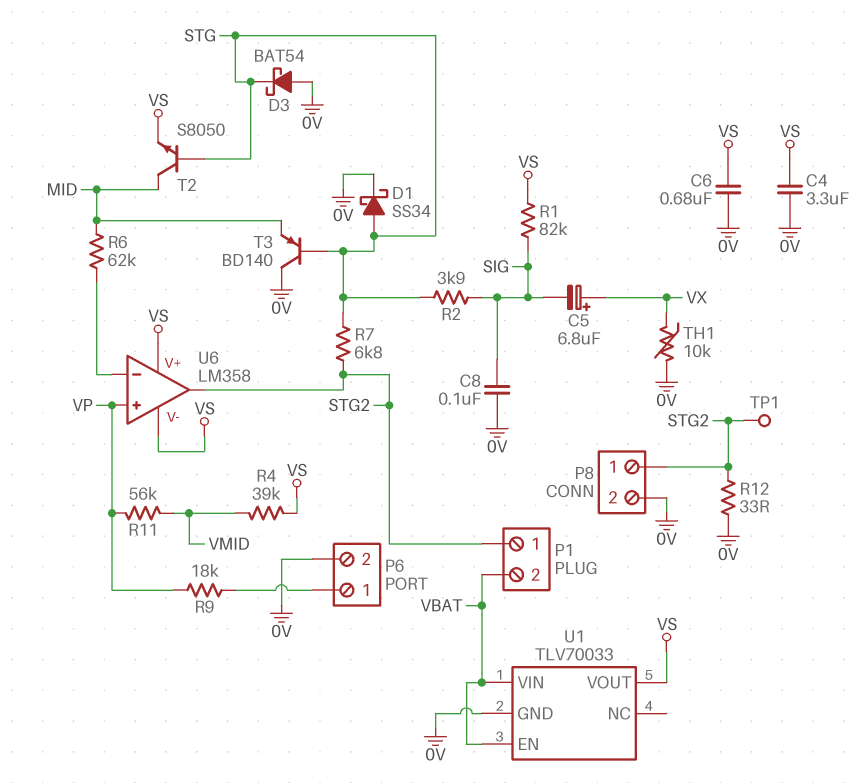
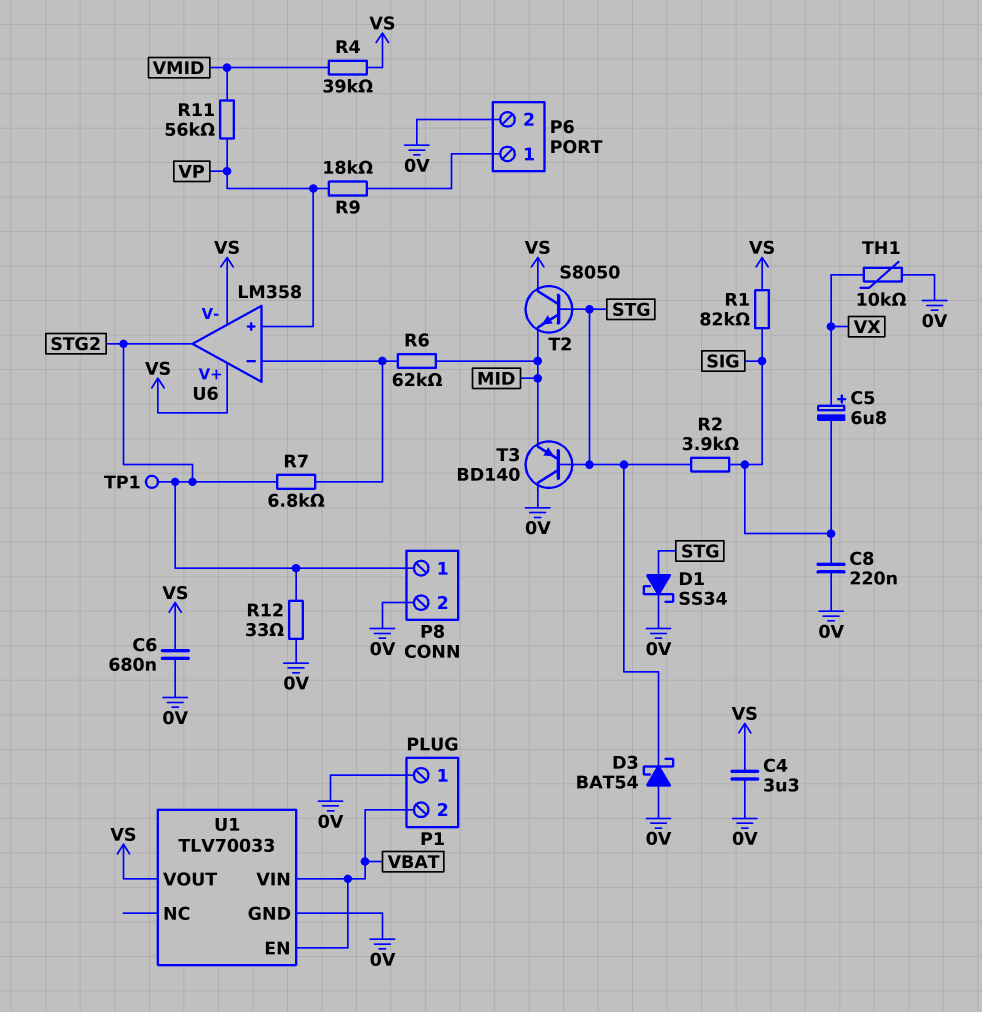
C8: 100nF (0V, SIG) -> 220nF (0V, SIG)
P1 pin 1: STG2 -> 0V
R7: 6.8k (STG, STG2) -> 6.8k (STG2, U6/in-)
T2: NPN S8050 (B STG, C MID, E VS) -> NPN S8050 (B STG, C VS, E MID)

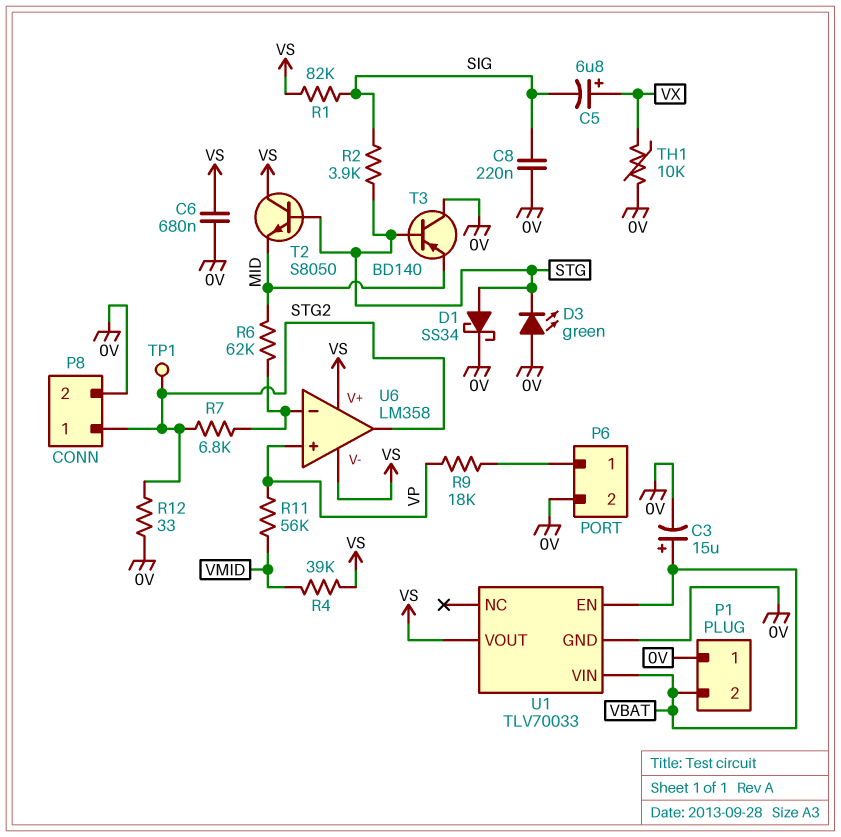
C3: none -> 15uF (plus VBAT, minus 0V)
C4: 3.3uF (0V, VS) -> none
D3: schottky BAT54 (A 0V, K STG) -> LED green (A 0V, K STG)

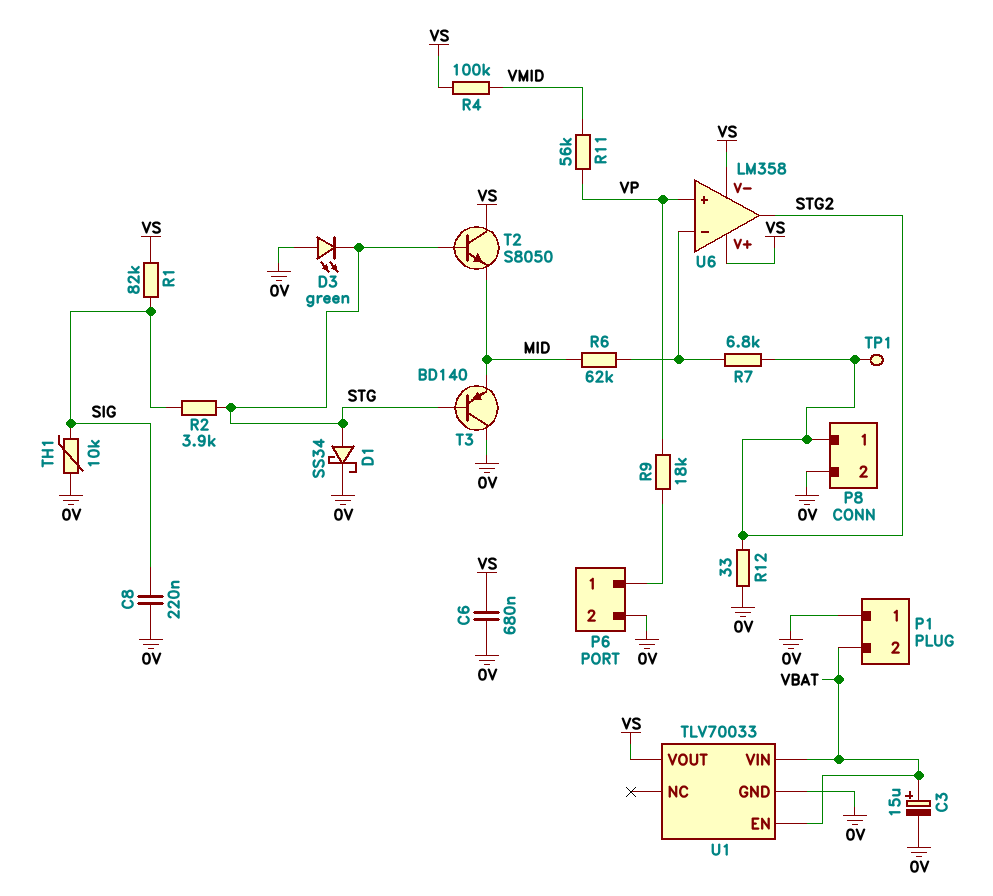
C5: 6.8uF (plus VX, minus SIG) -> none
R4: 39k (VMID, VS) -> 100k (VMID, VS)
TH1: 10k (0V, VX) -> 10k (0V, SIG)

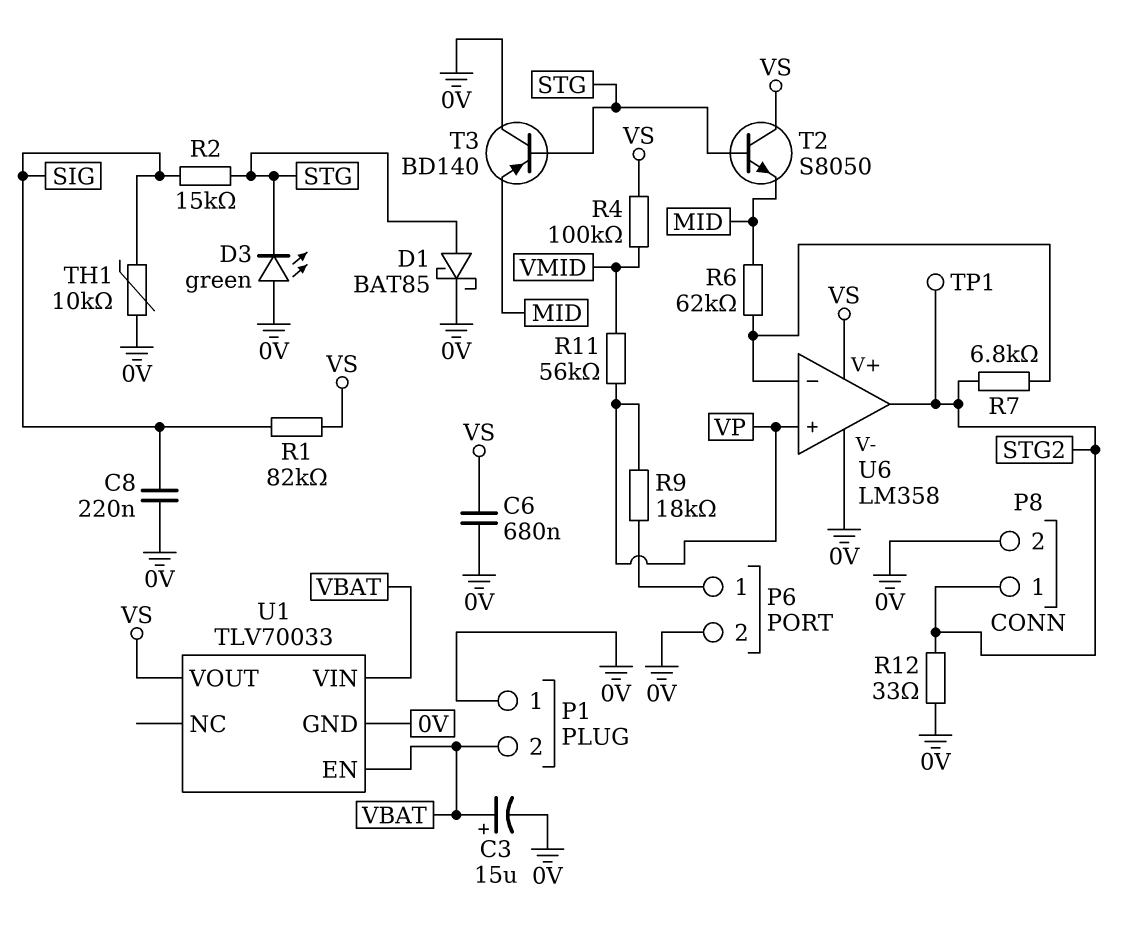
D1: schottky SS34 (A STG, K 0V) -> schottky BAT85 (A STG, K 0V)
R2: 3.9k (SIG, STG) -> 15k (SIG, STG)
U6 pin V-: VS -> 0V

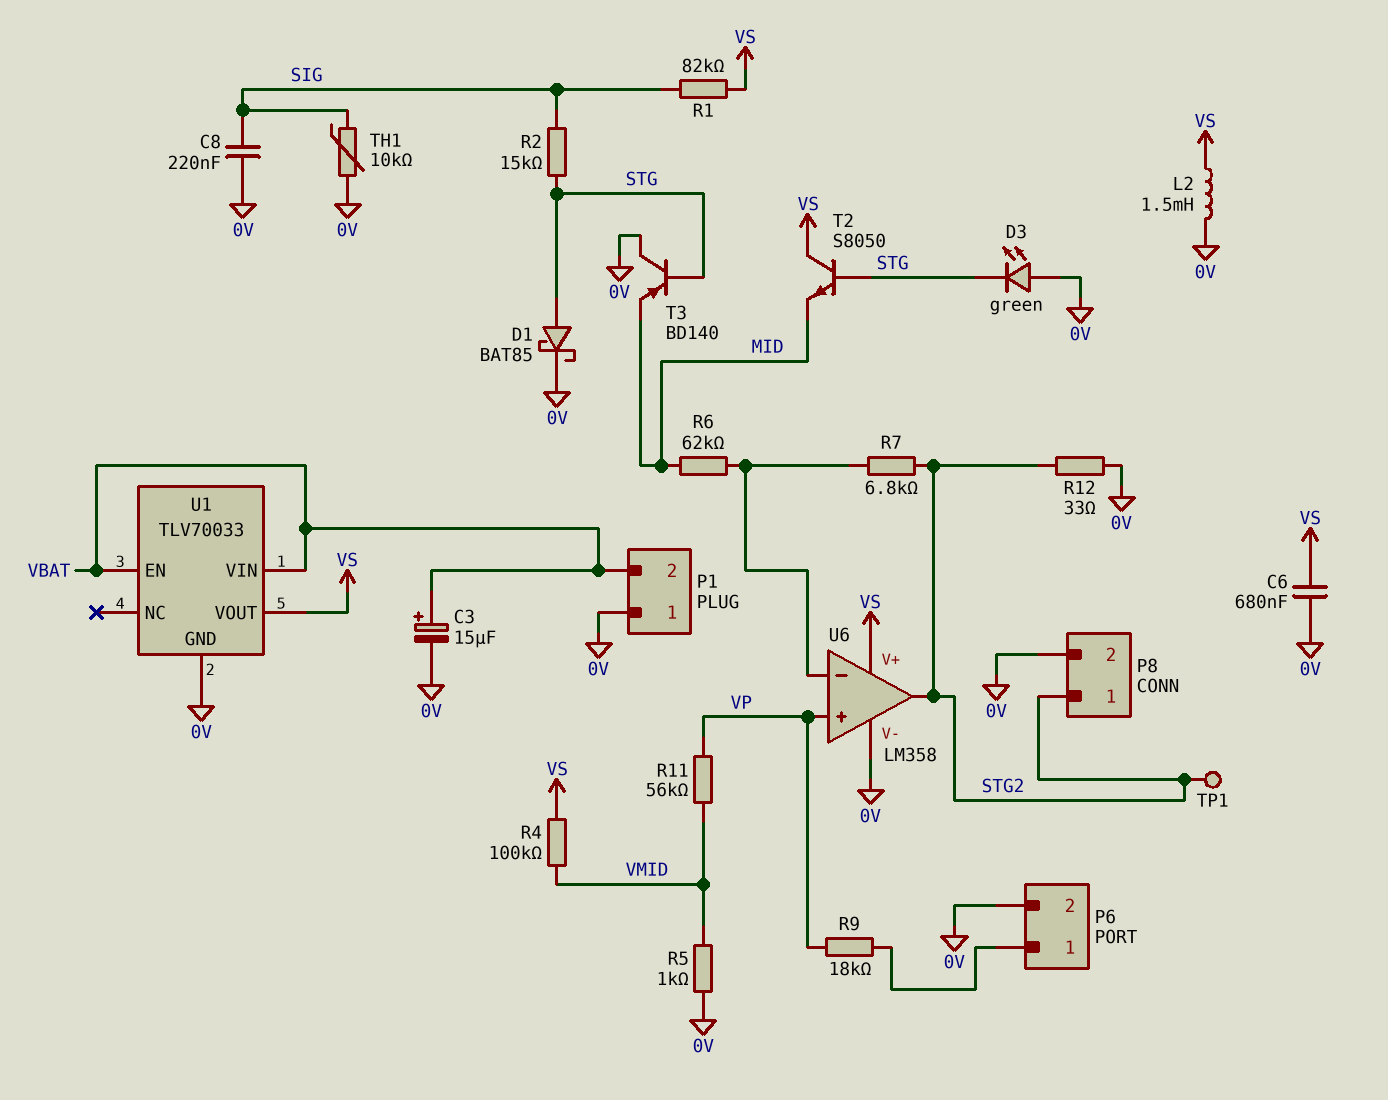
L2: none -> 1.5mH (0V, VS)
R5: none -> 1k (0V, VMID)

